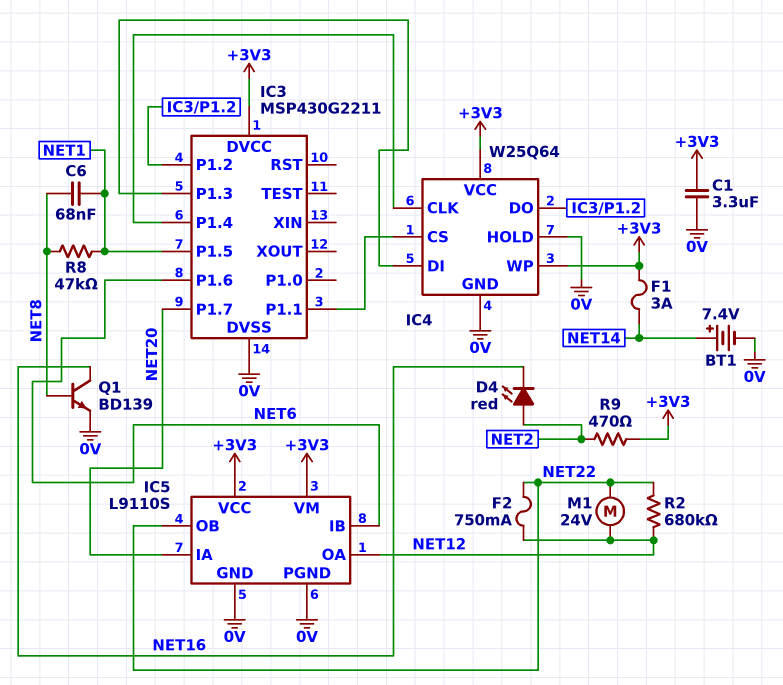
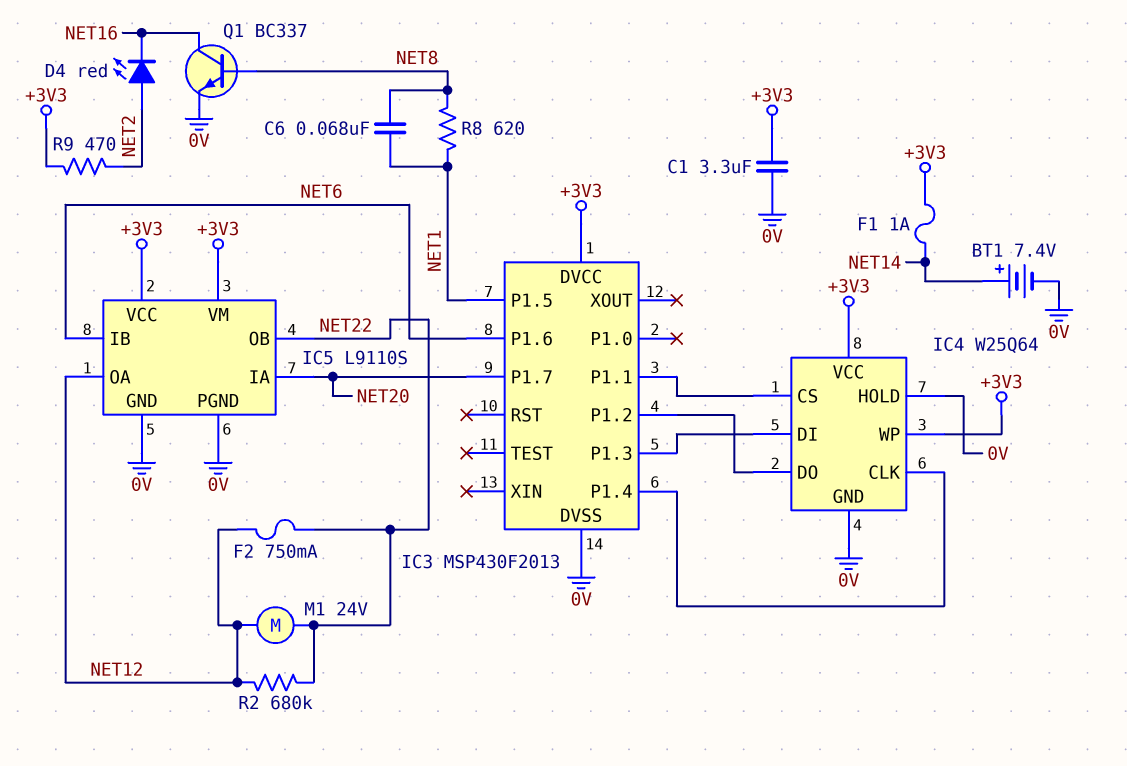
F1: 3A (+3V3, NET14) -> 1A (+3V3, NET14)
IC3: MSP430G2211 -> MSP430F2013
Q1: NPN BD139 (B NET8, C NET16, E 0V) -> NPN BC337 (B NET8, C NET16, E 0V)
R8: 47k (NET1, NET8) -> 620 (NET1, NET8)

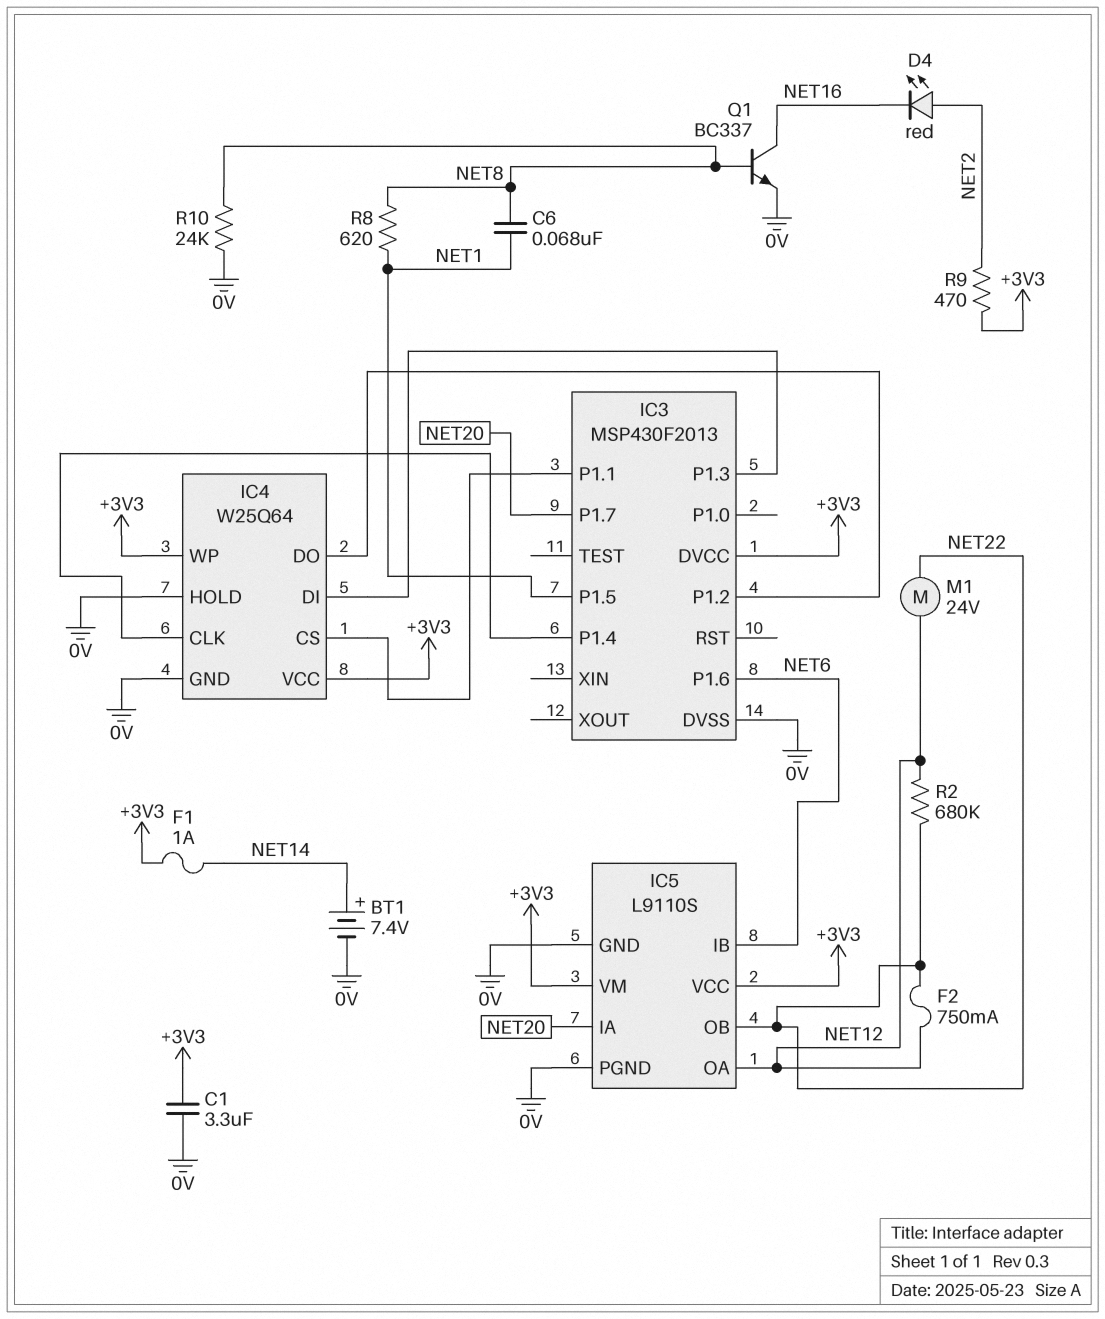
R10: none -> 24k (0V, NET8)

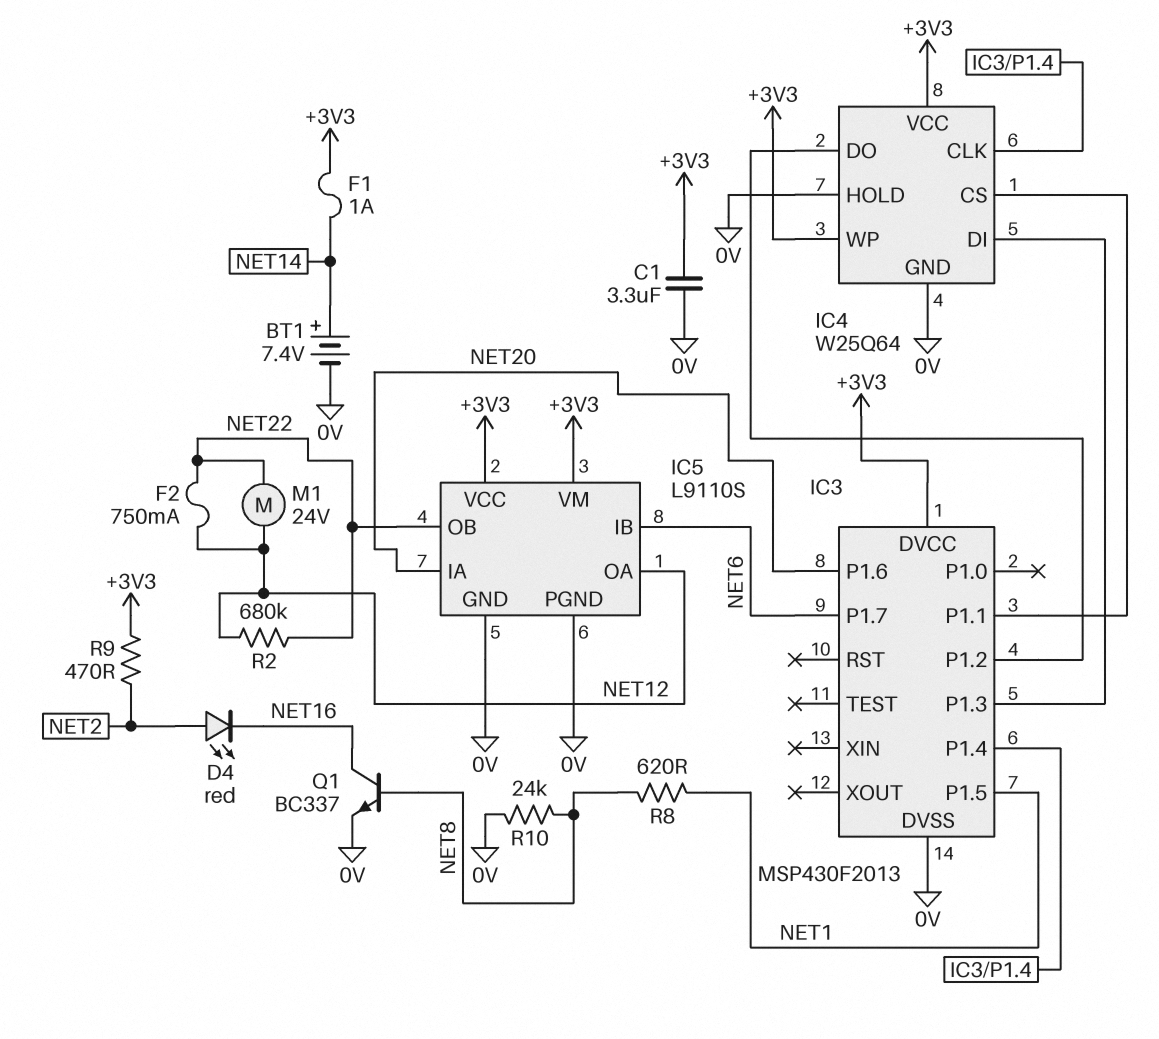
C6: 68nF (NET1, NET8) -> none
IC3 pin P1.6: NET6 -> NET20
IC3 pin P1.7: NET20 -> NET6

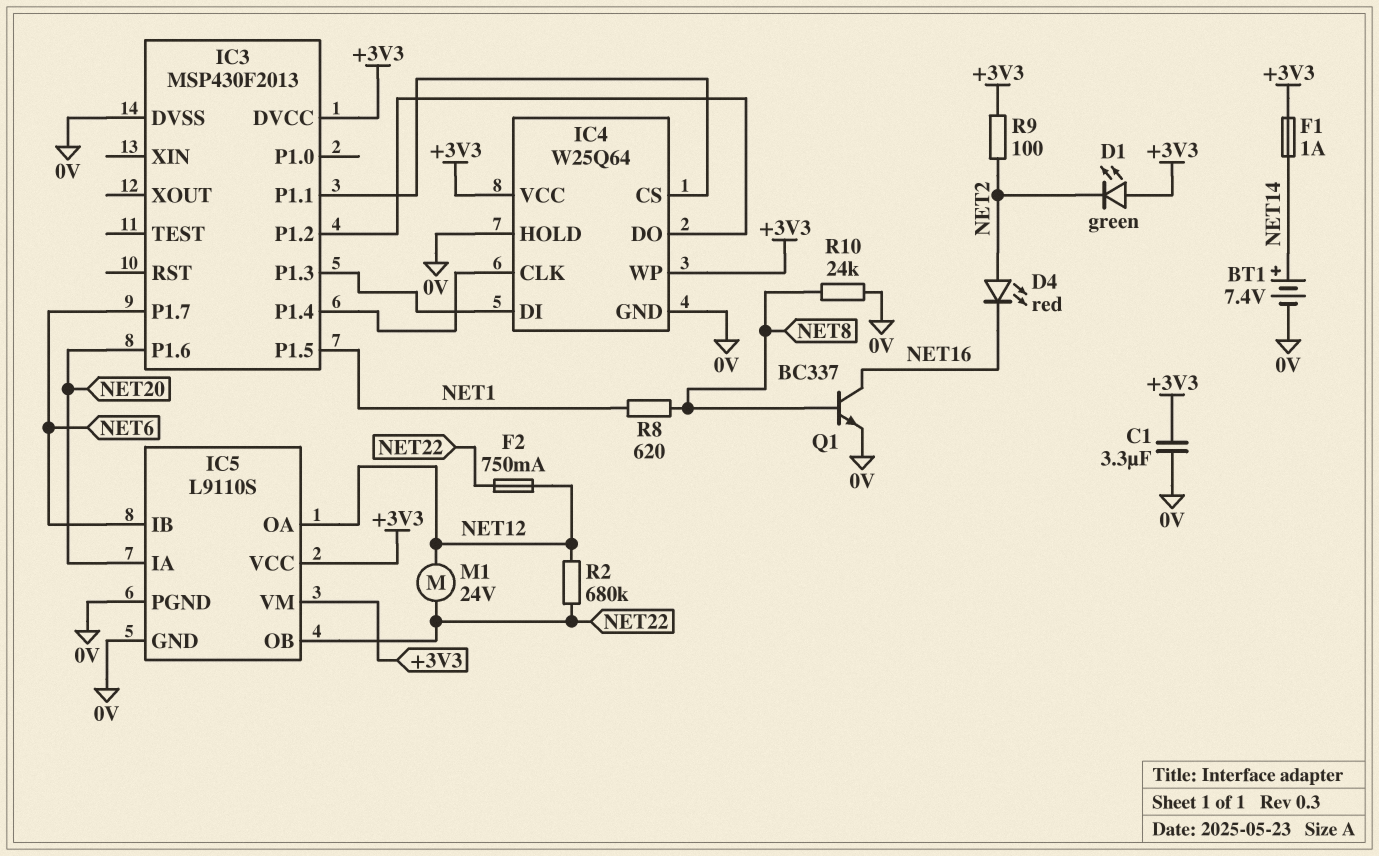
D1: none -> LED green (A +3V3, K NET2)
R9: 470 (+3V3, NET2) -> 100 (+3V3, NET2)

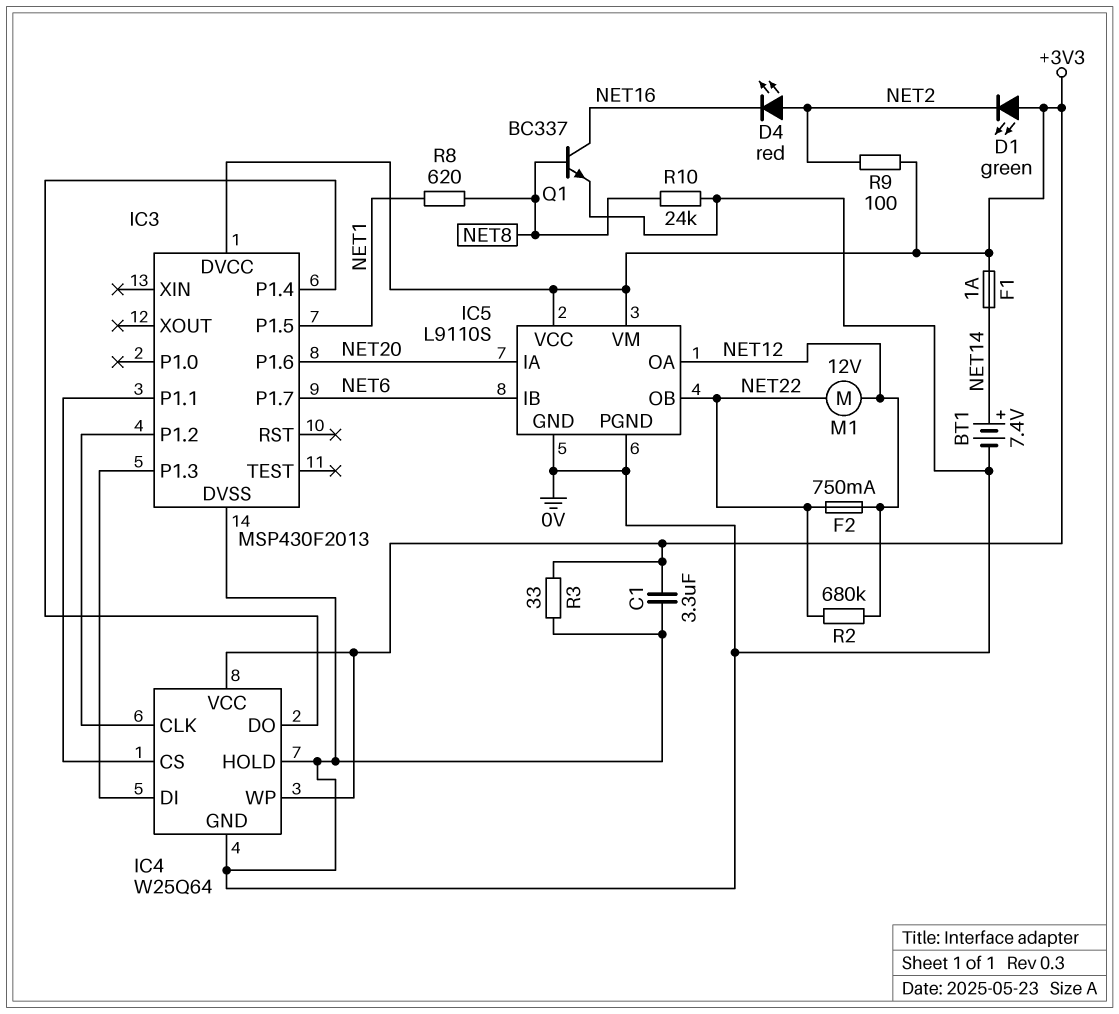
IC4 pin CLK: IC3/P1.4 -> IC3/P1.2
IC4 pin DO: IC3/P1.2 -> IC3/P1.4
M1: motor 24V (NET12, NET22) -> motor 12V (NET12, NET22)
R3: none -> 33 (+3V3, 0V)

